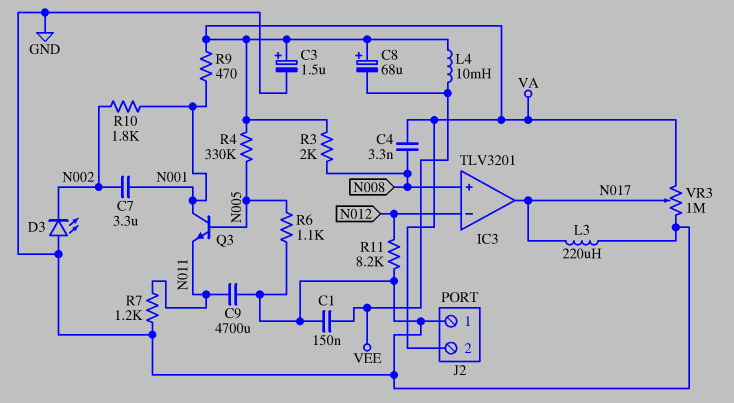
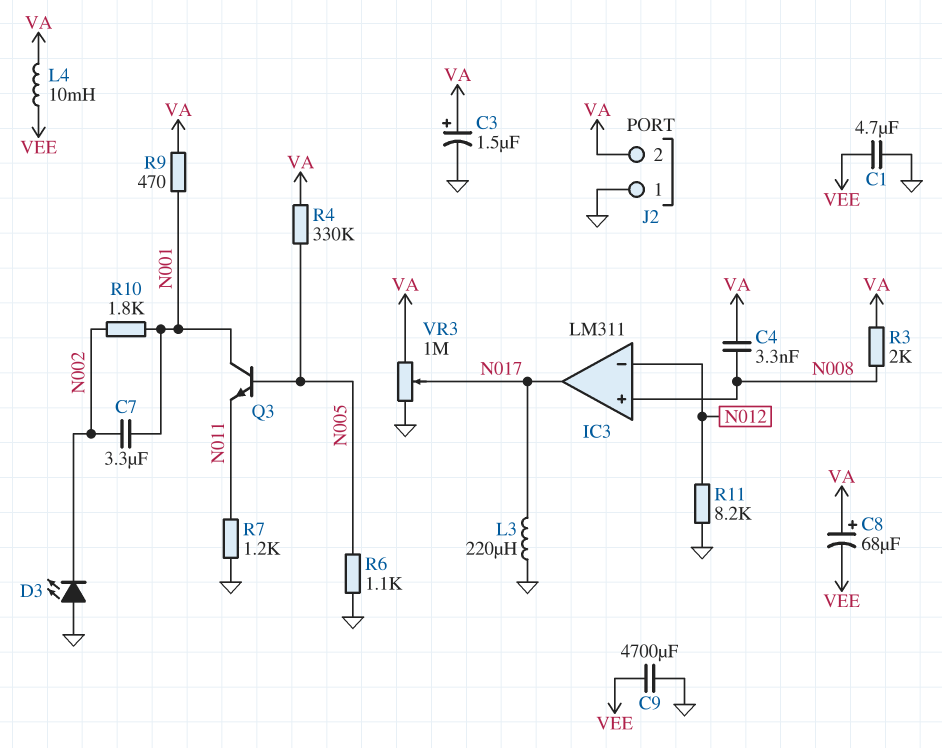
C1: 150nF (GND, VEE) -> 4.7uF (GND, VEE)
C9: 4700uF (GND, N011) -> 4700uF (GND, VEE)
IC3: TLV3201 -> LM311

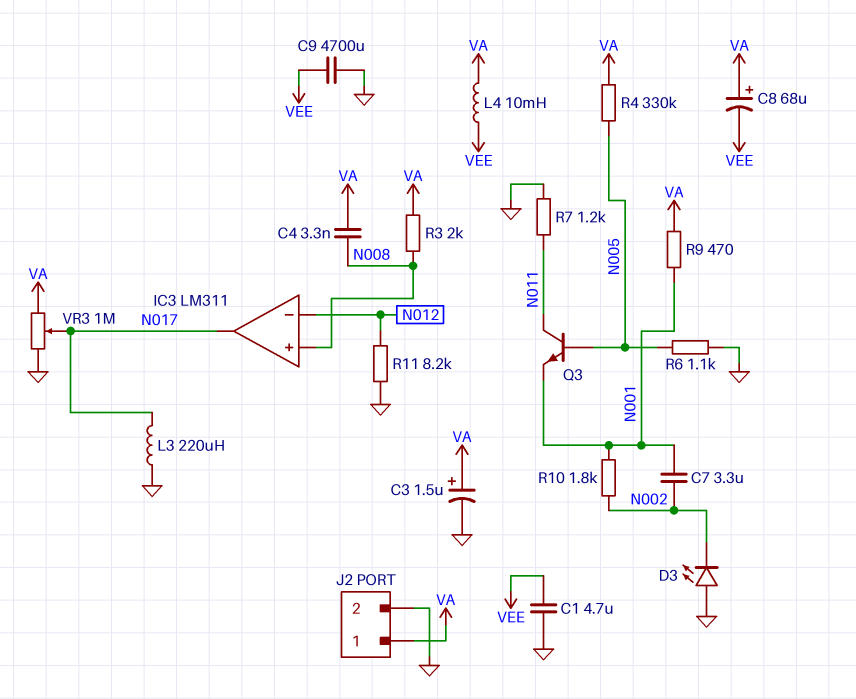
J2 pin 1: GND -> VA
J2 pin 2: VA -> GND
Q3: NPN (B N005, C N001, E N011) -> NPN (B N005, C N011, E N001)

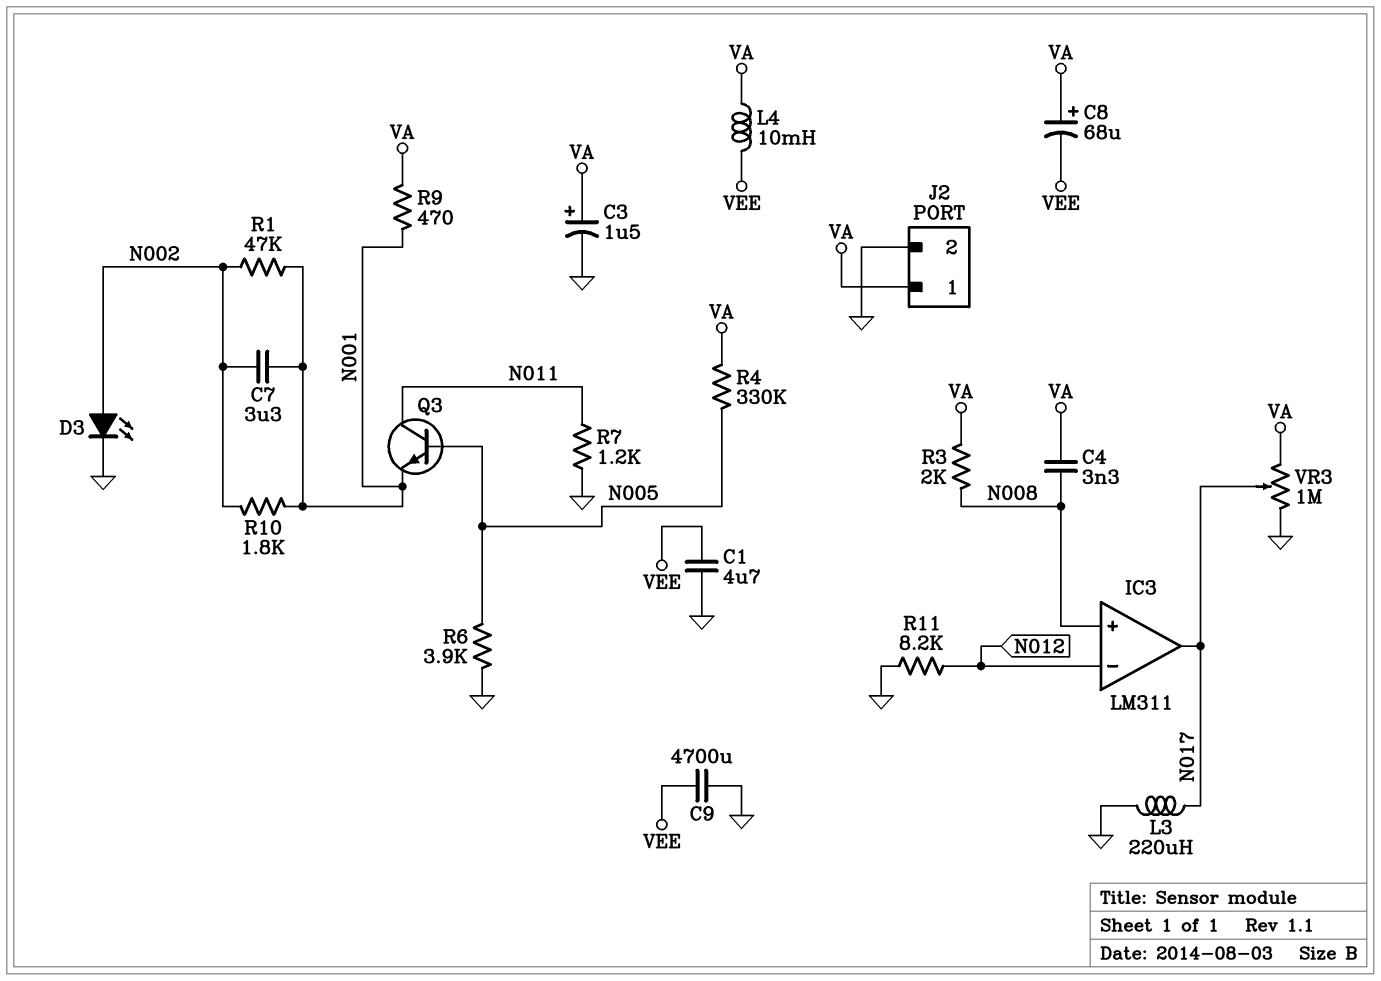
D3: LED (A GND, K N002) -> LED (A N002, K GND)
R1: none -> 47k (N001, N002)
R6: 1.1k (GND, N005) -> 3.9k (GND, N005)

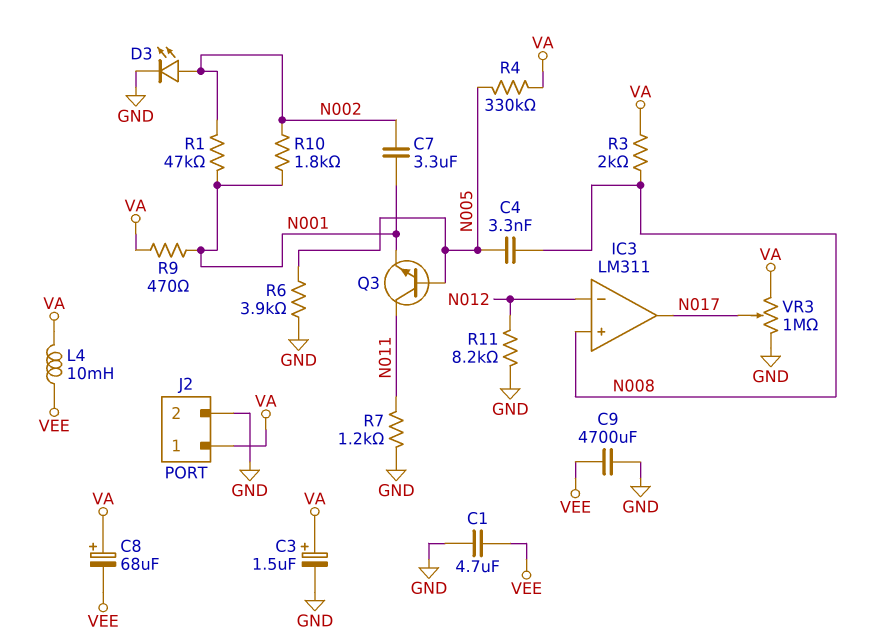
C4: 3.3nF (N008, VA) -> 3.3nF (N005, N008)
L3: 220uH (GND, N017) -> none

